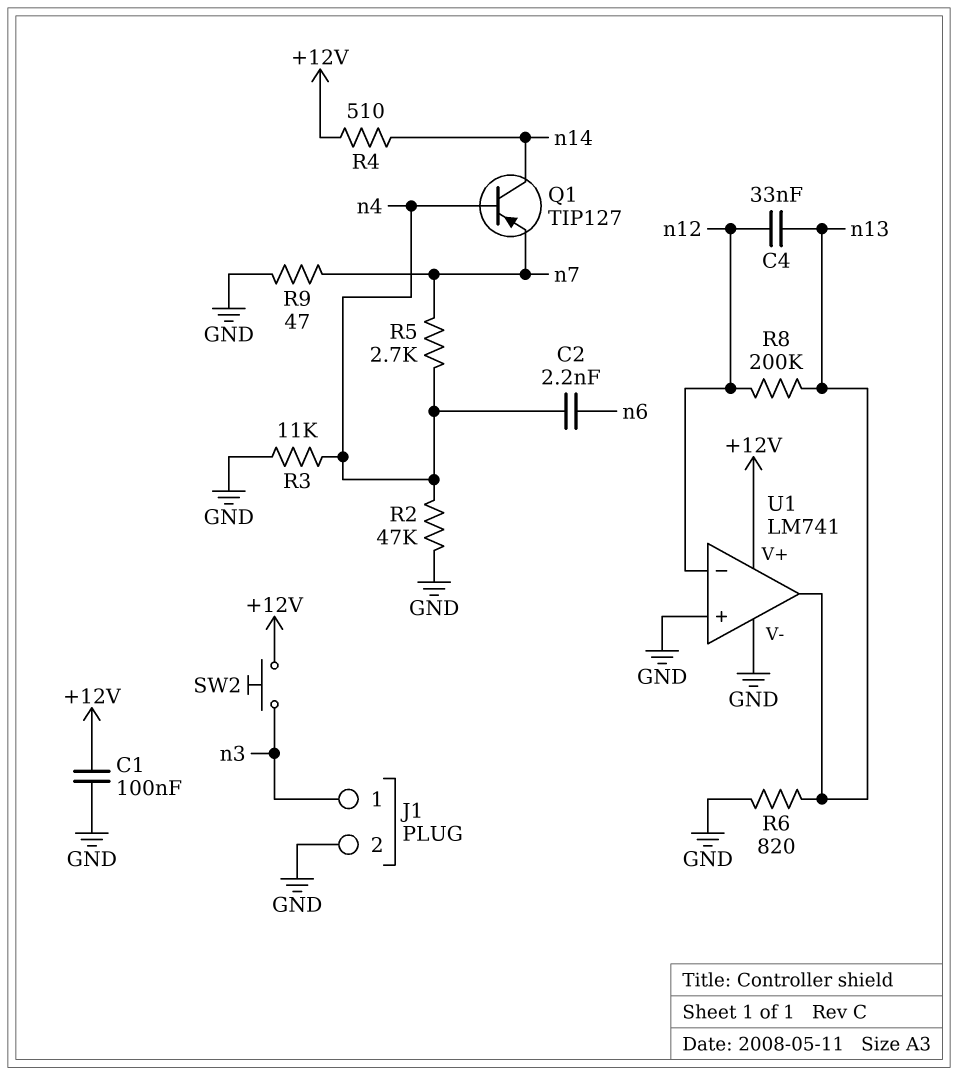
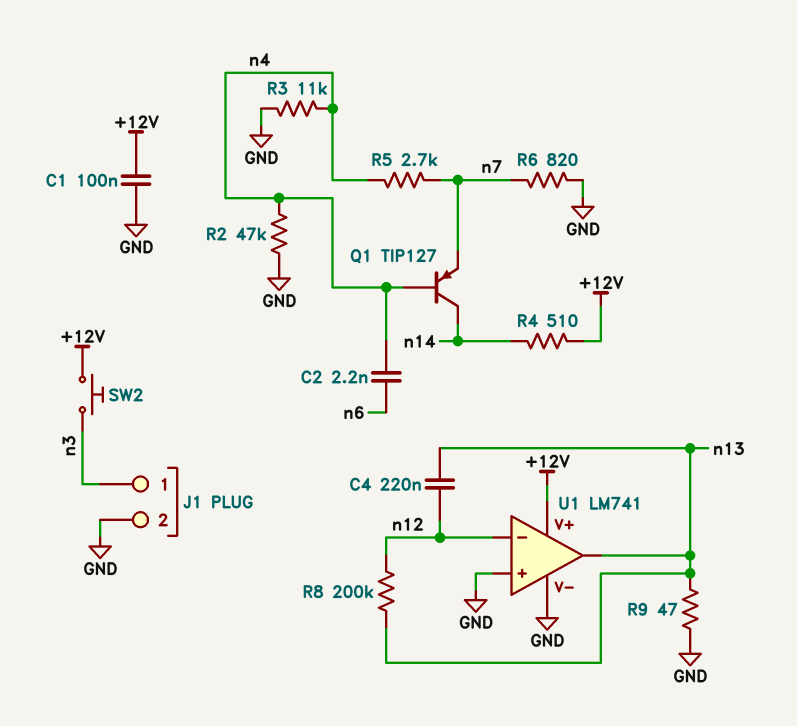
C4: 33nF (n12, n13) -> 220nF (n12, n13)
R6: 820 (GND, n13) -> 820 (GND, n7)
R9: 47 (GND, n7) -> 47 (GND, n13)

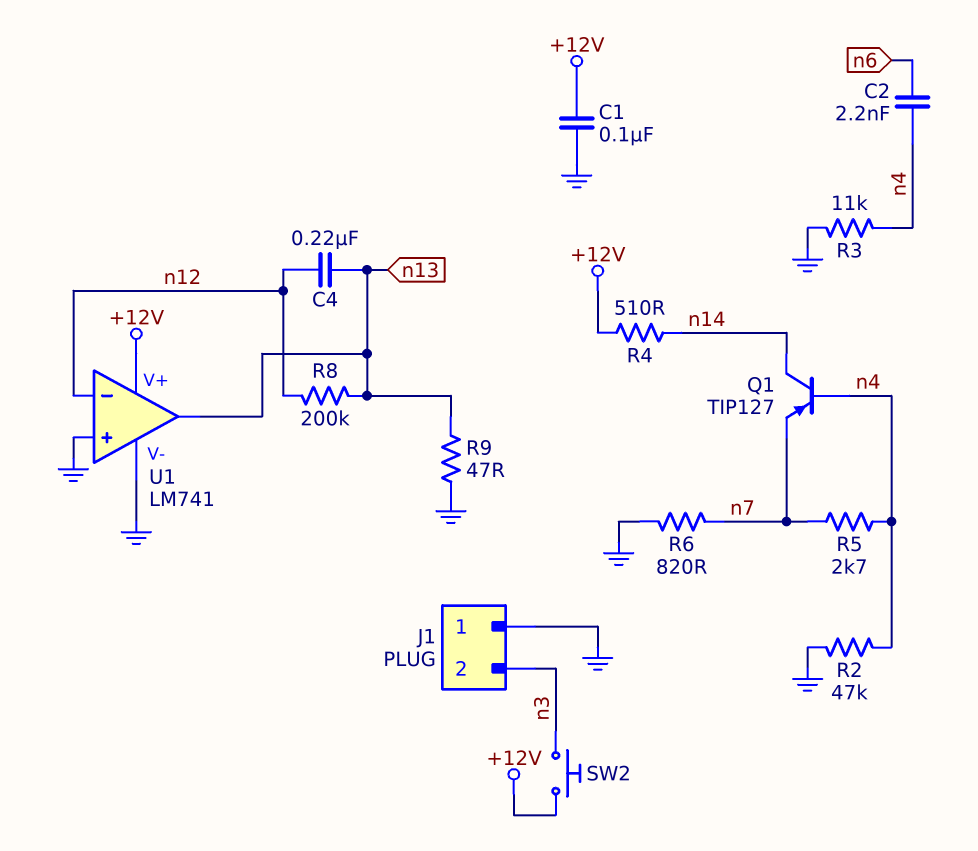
J1 pin 1: n3 -> GND
J1 pin 2: GND -> n3

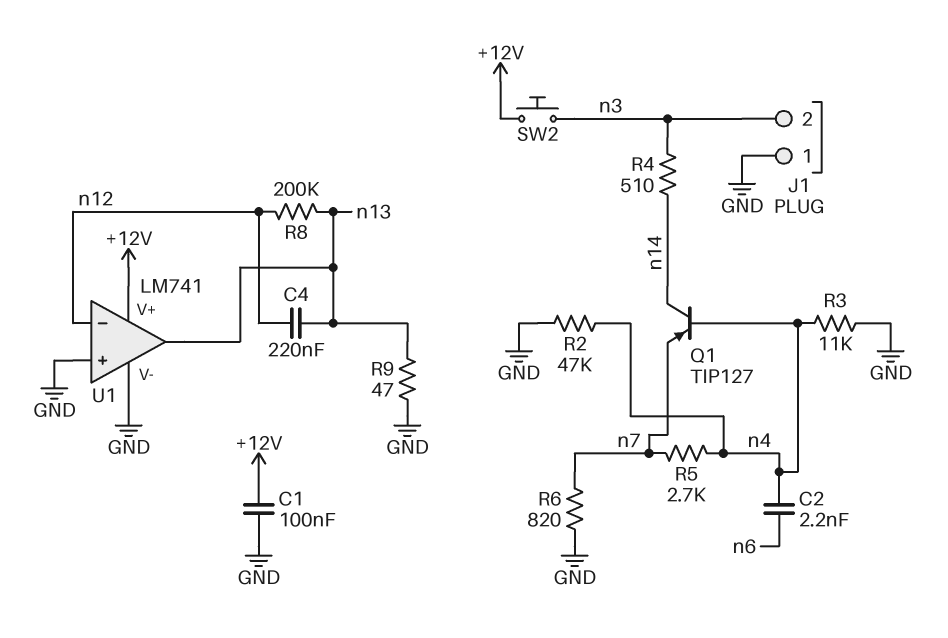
R4: 510 (+12V, n14) -> 510 (n3, n14)

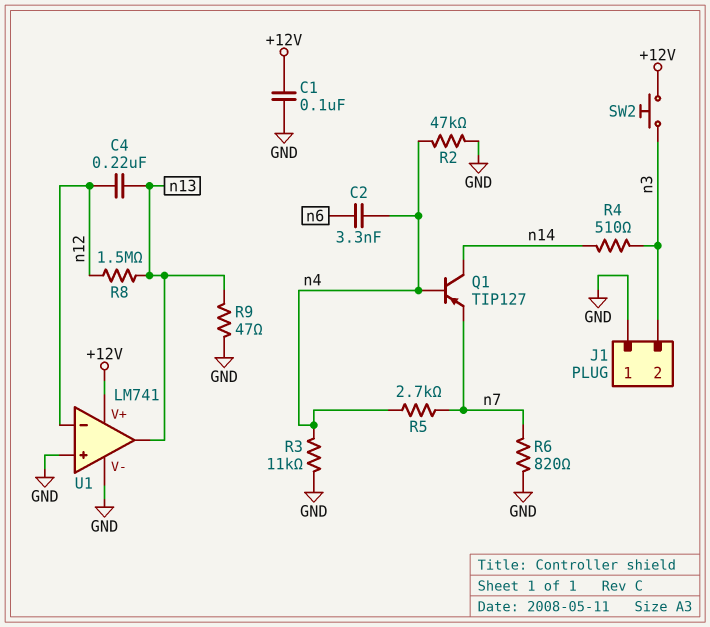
C2: 2.2nF (n4, n6) -> 3.3nF (n4, n6)
R8: 200k (n12, n13) -> 1.5M (n12, n13)

